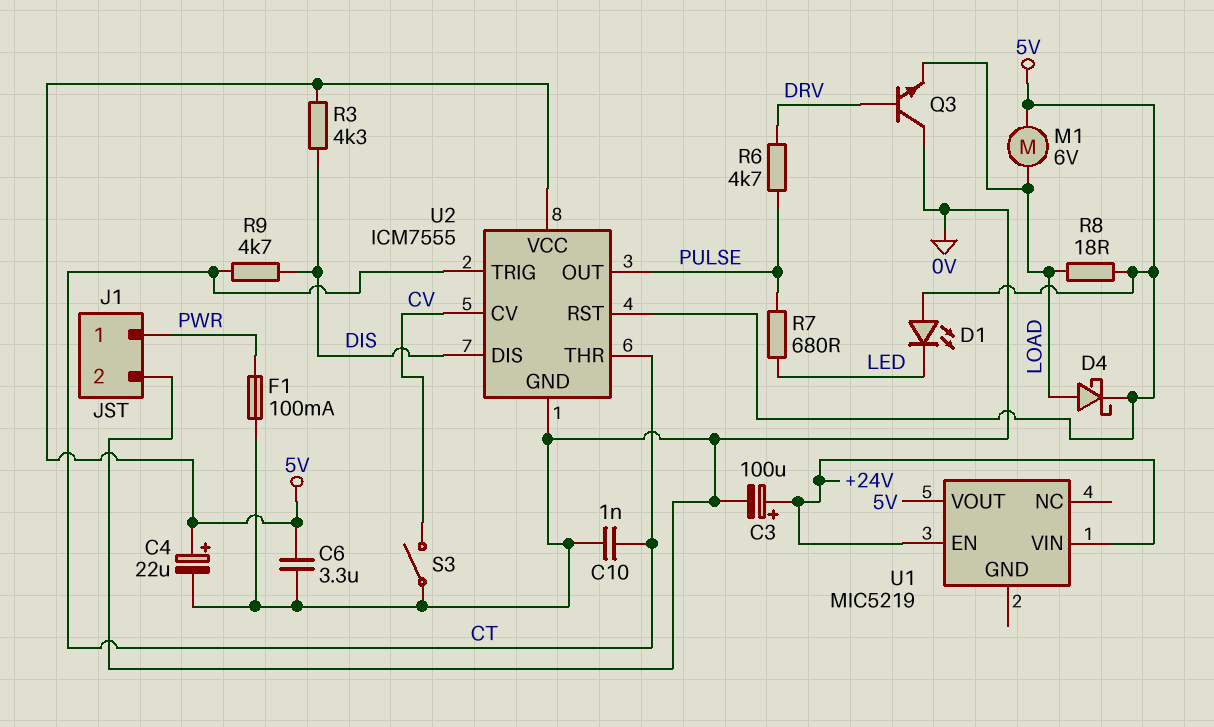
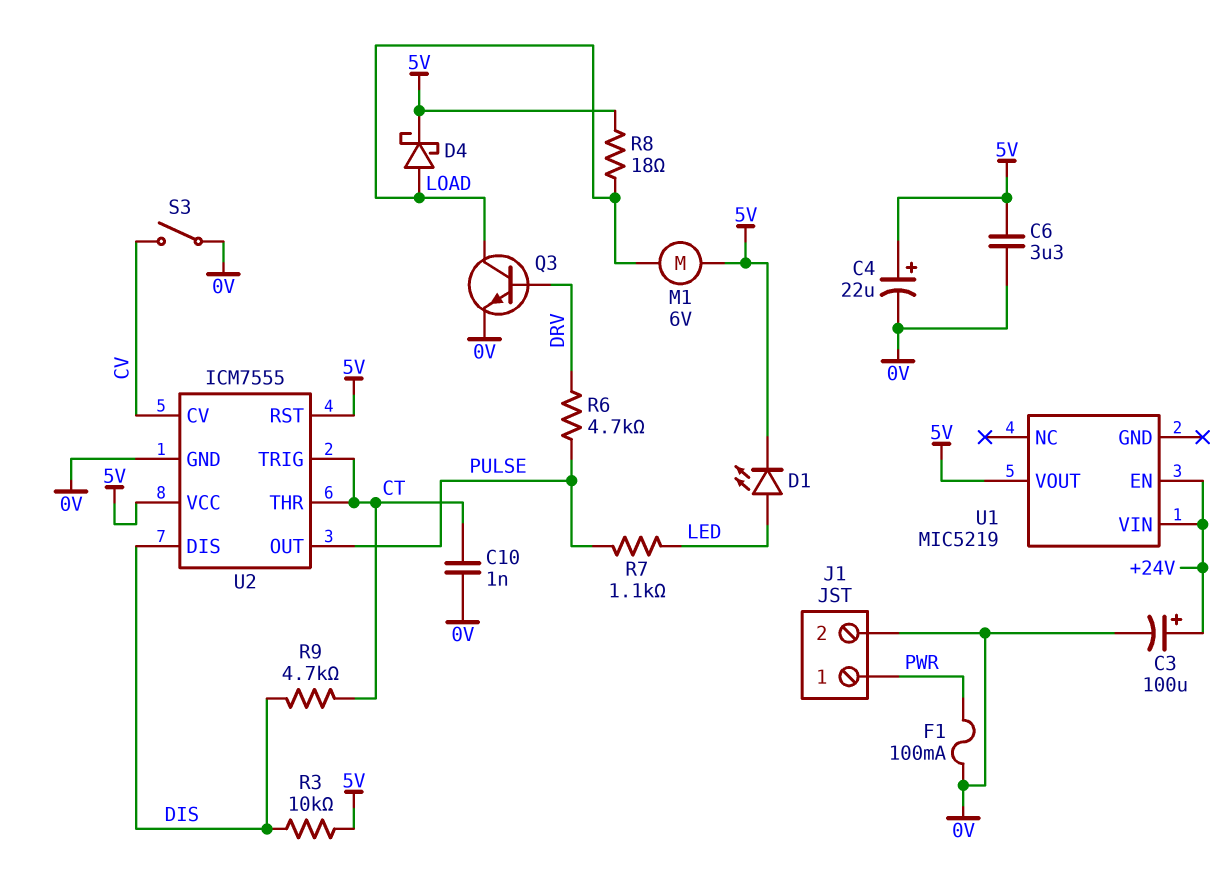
D1: LED (A 5V, K LED) -> LED (A LED, K 5V)
Q3: NPN (B DRV, C 0V, E LOAD) -> NPN (B DRV, C LOAD, E 0V)
R3: 4.3k (5V, DIS) -> 10k (5V, DIS)
R7: 680 (LED, PULSE) -> 1.1k (LED, PULSE)

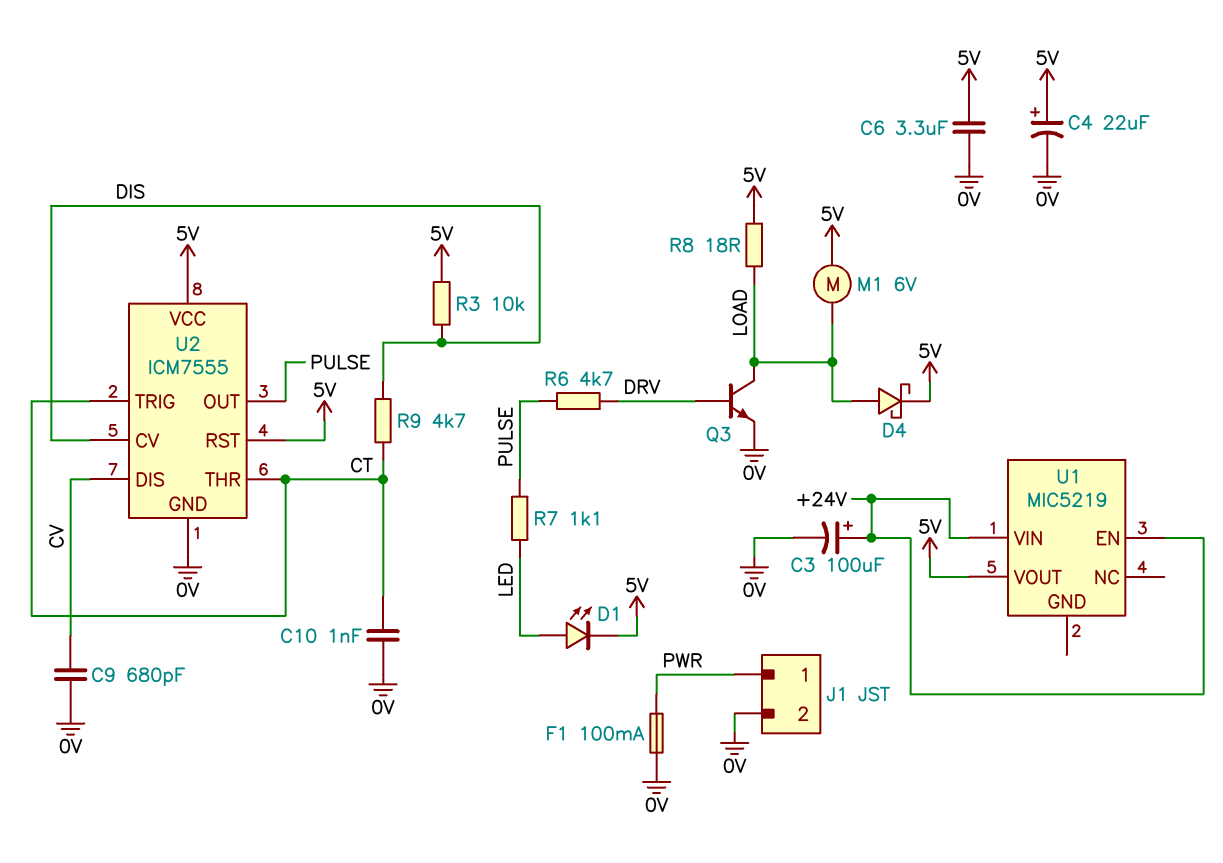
C9: none -> 680pF (0V, CV)
S3: switch (0V, CV) -> none
U2 pin CV: CV -> DIS
U2 pin DIS: DIS -> CV

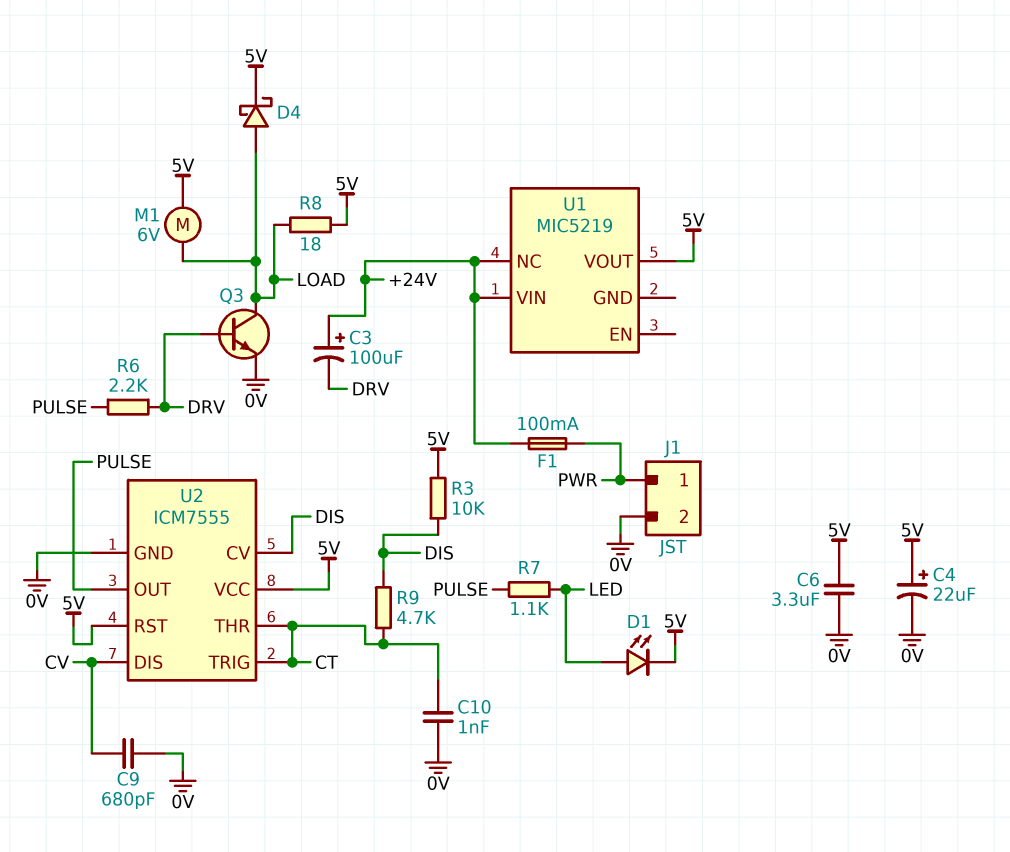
C3: 100uF (plus +24V, minus 0V) -> 100uF (plus +24V, minus DRV)
F1: 100mA (0V, PWR) -> 100mA (+24V, PWR)
R6: 4.7k (DRV, PULSE) -> 2.2k (DRV, PULSE)
U1 pin EN: +24V -> none
U1 pin NC: none -> +24V

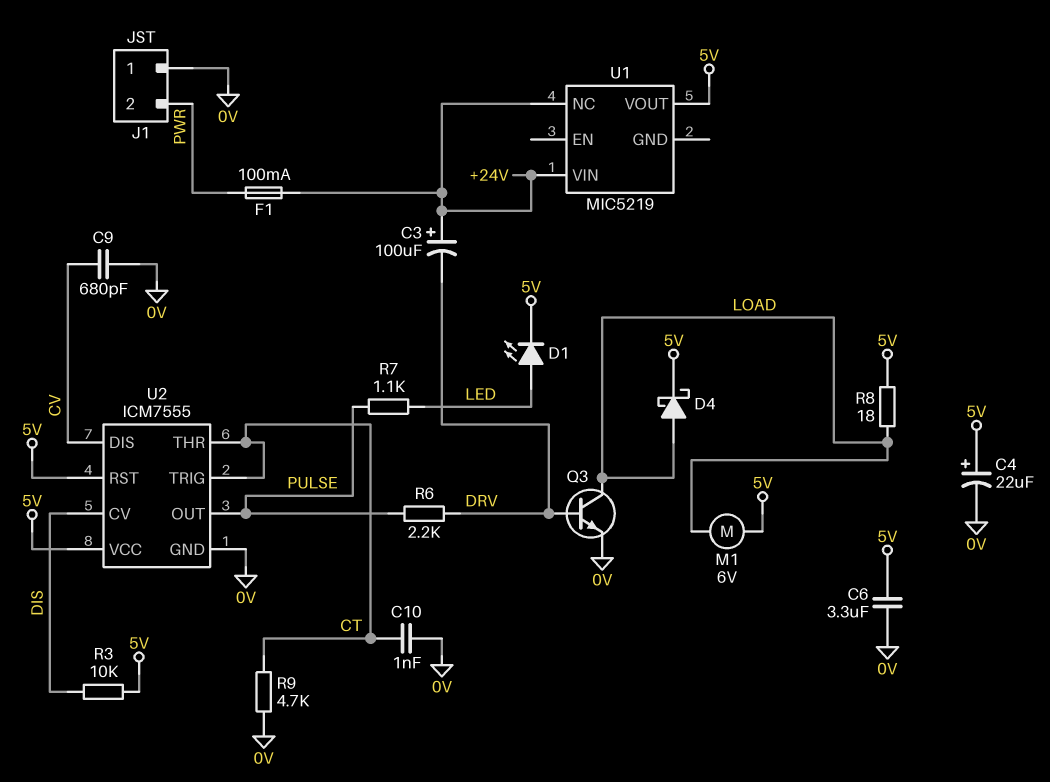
J1 pin 1: PWR -> 0V
J1 pin 2: 0V -> PWR
R9: 4.7k (CT, DIS) -> 4.7k (0V, CT)

